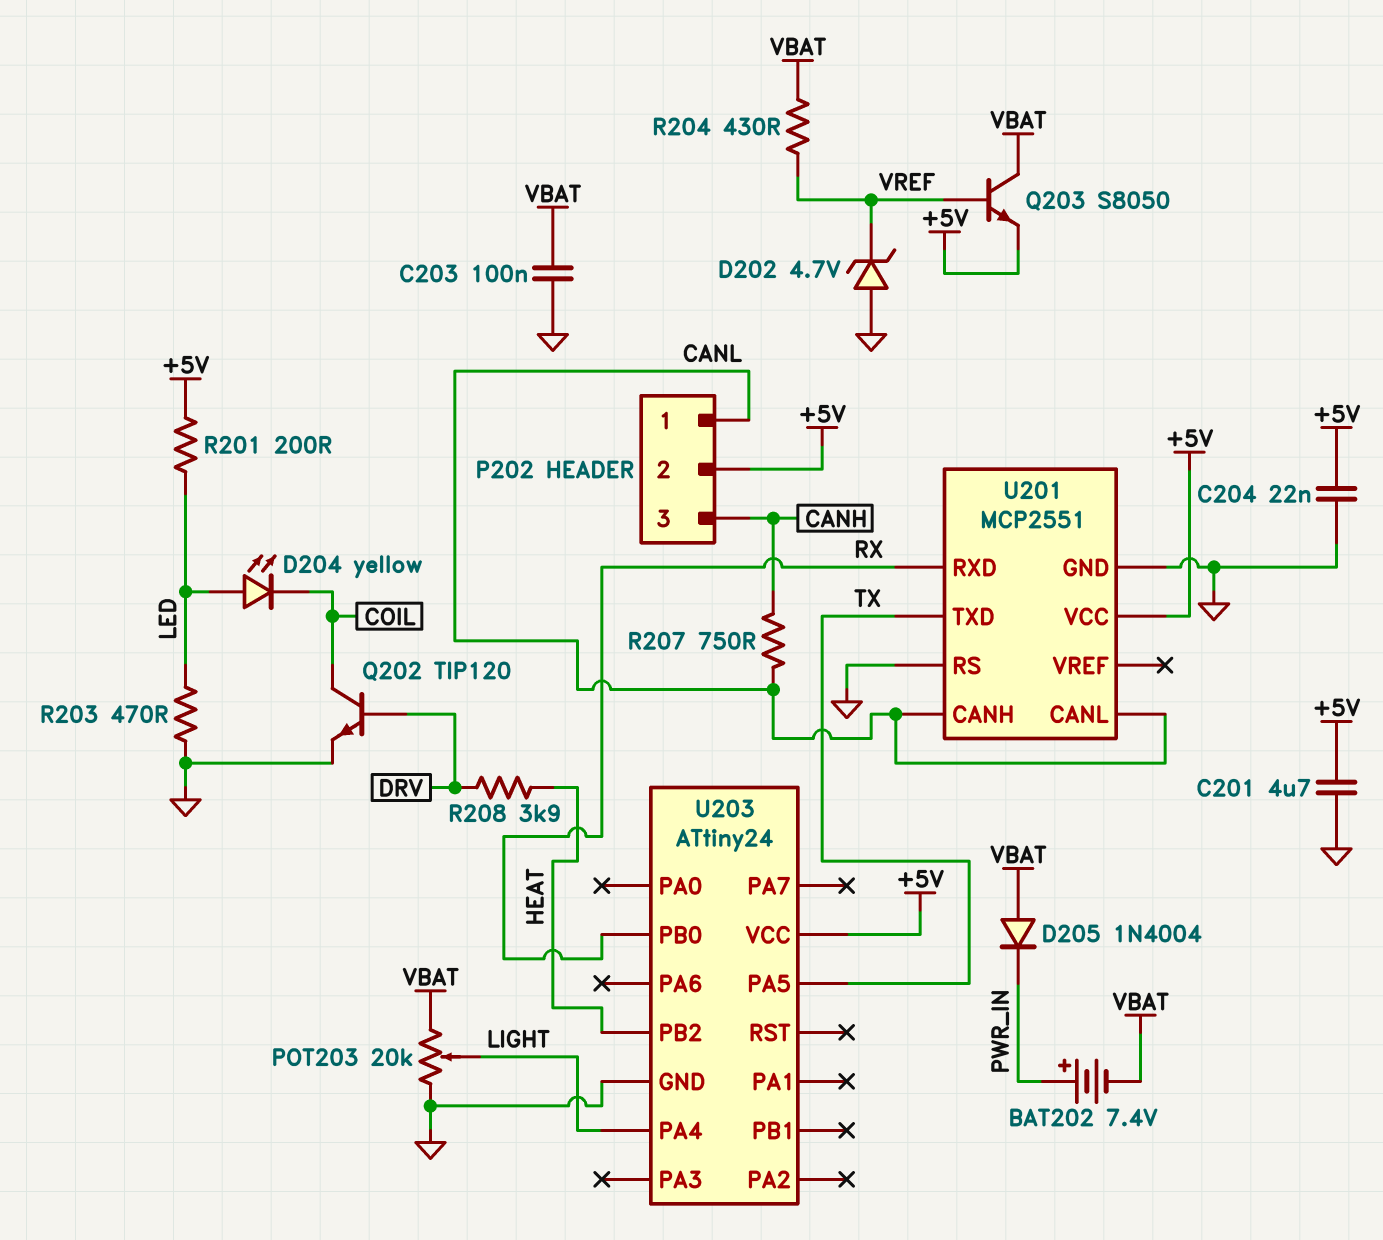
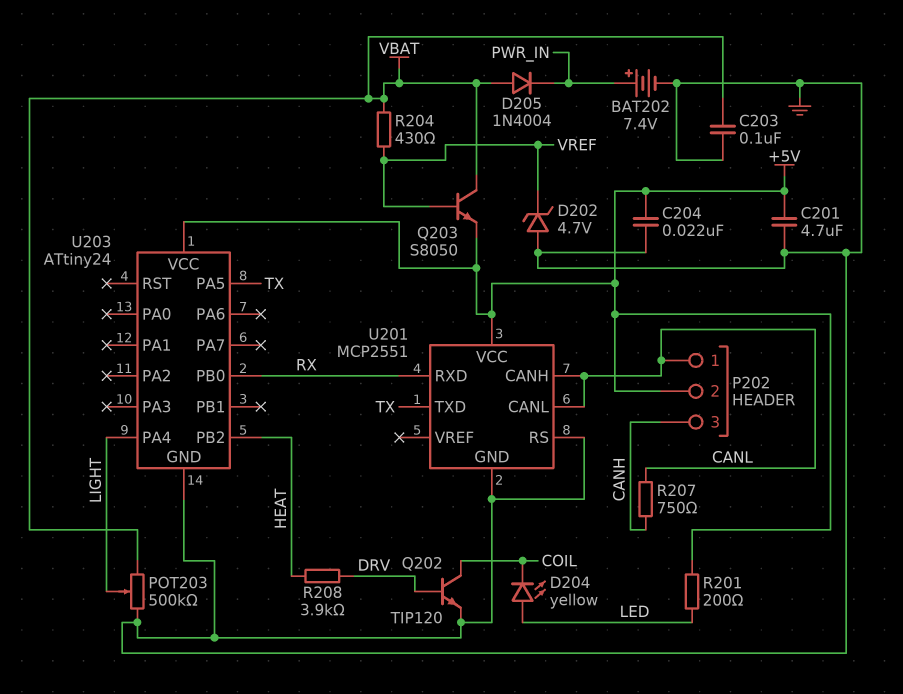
BAT202: 7.4V (plus PWR_IN, minus VBAT) -> 7.4V (plus PWR_IN, minus GND)
POT203: 20k (GND, VBAT, wiper LIGHT) -> 500k (GND, VBAT, wiper LIGHT)
R203: 470 (GND, LED) -> none

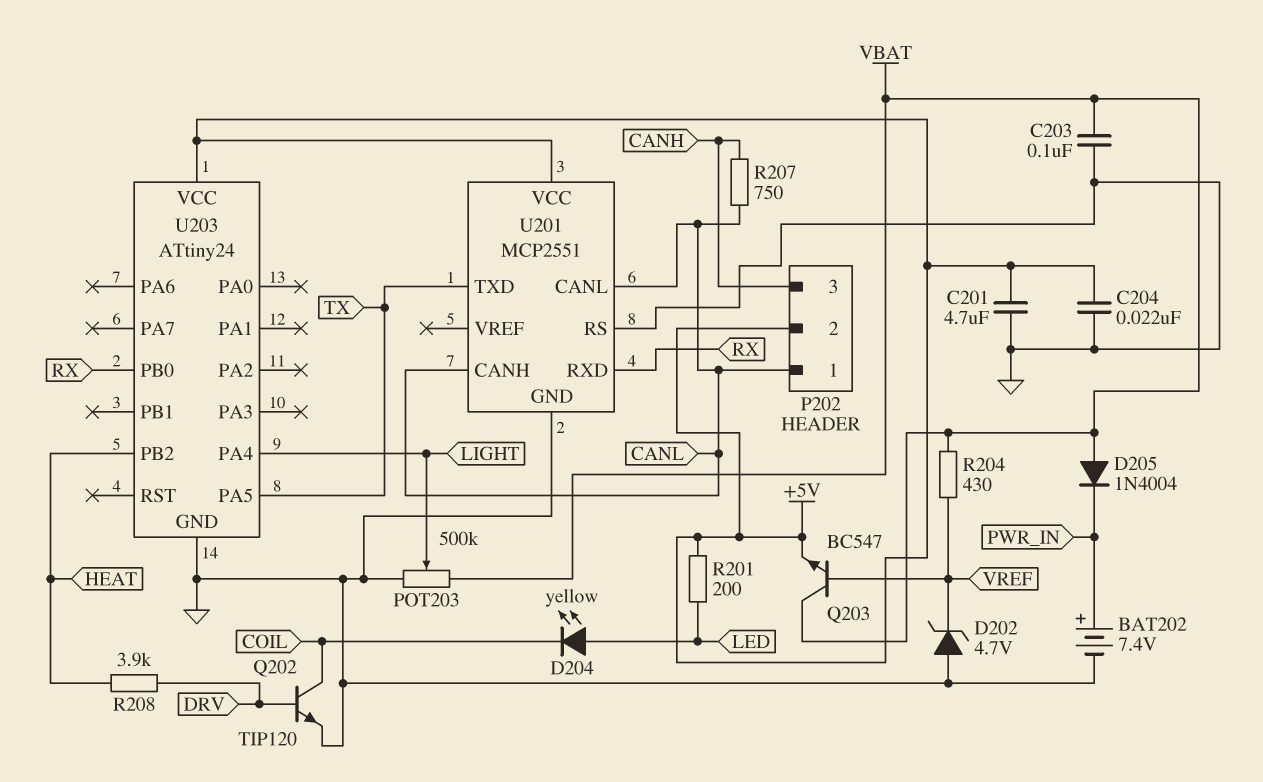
Q203: NPN S8050 (B VREF, C VBAT, E +5V) -> NPN BC547 (B VREF, C VBAT, E +5V)

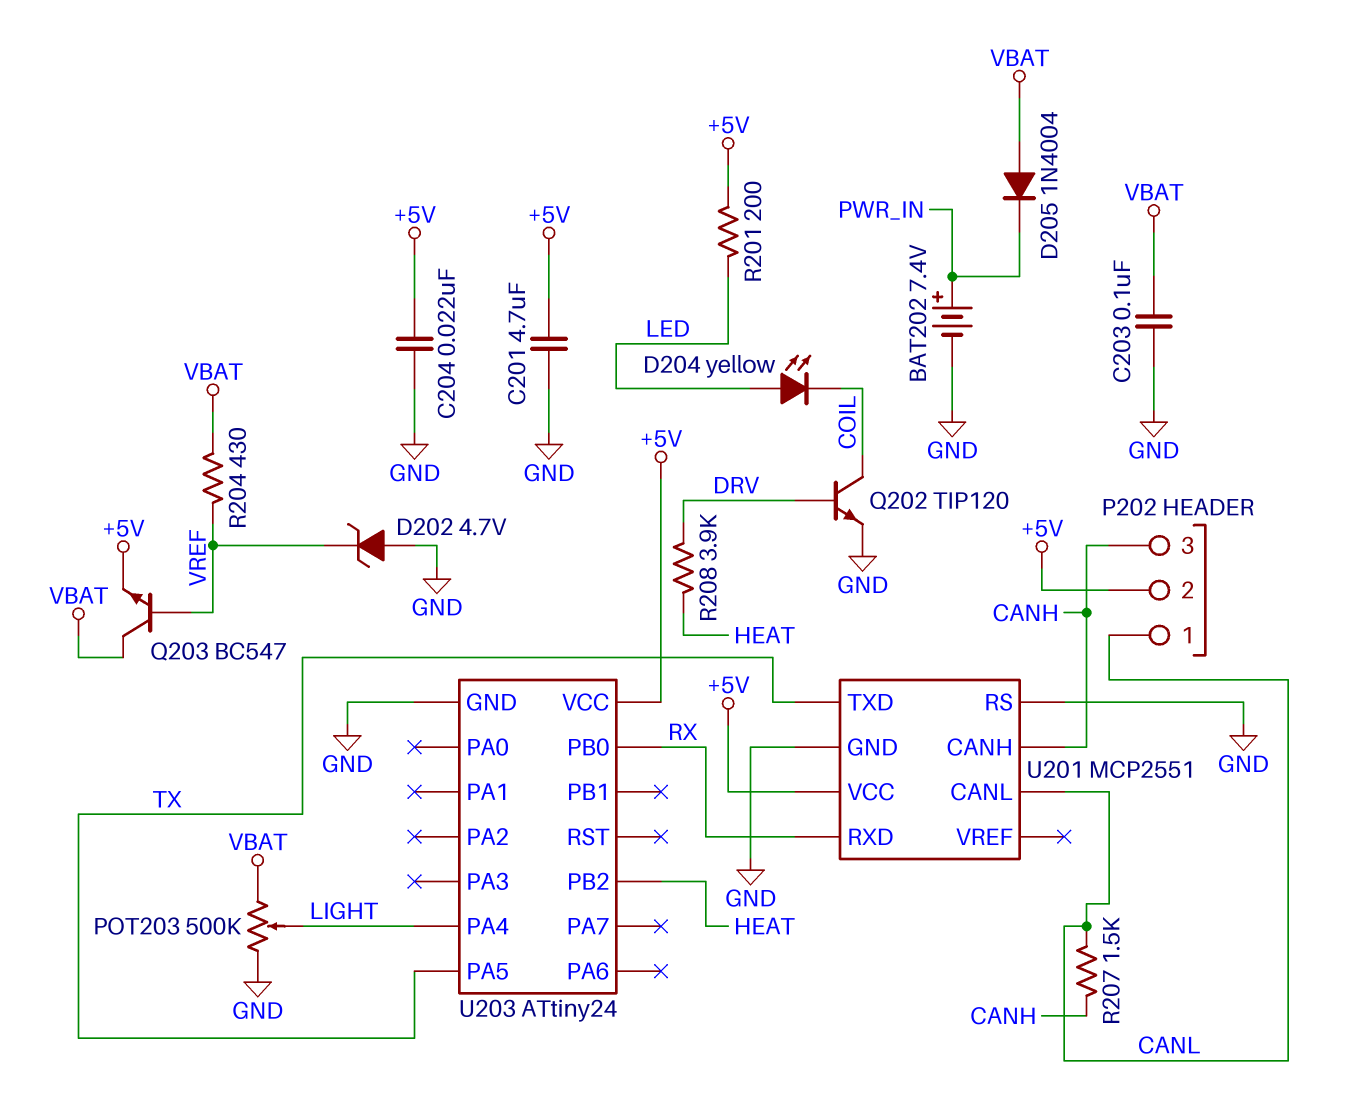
R207: 750 (CANH, CANL) -> 1.5k (CANH, CANL)
U201 pin CANH: CANL -> CANH

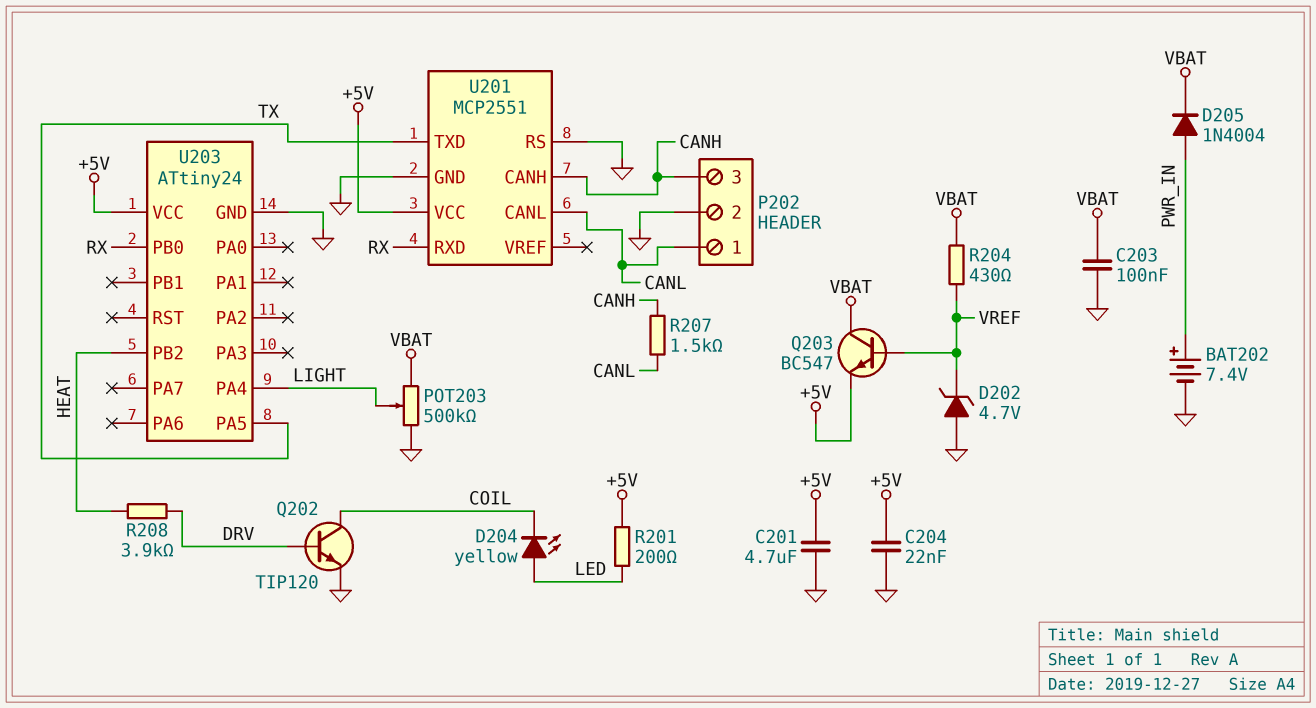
D205: diode 1N4004 (A VBAT, K PWR_IN) -> diode 1N4004 (A PWR_IN, K VBAT)
P202 pin 2: +5V -> GND

